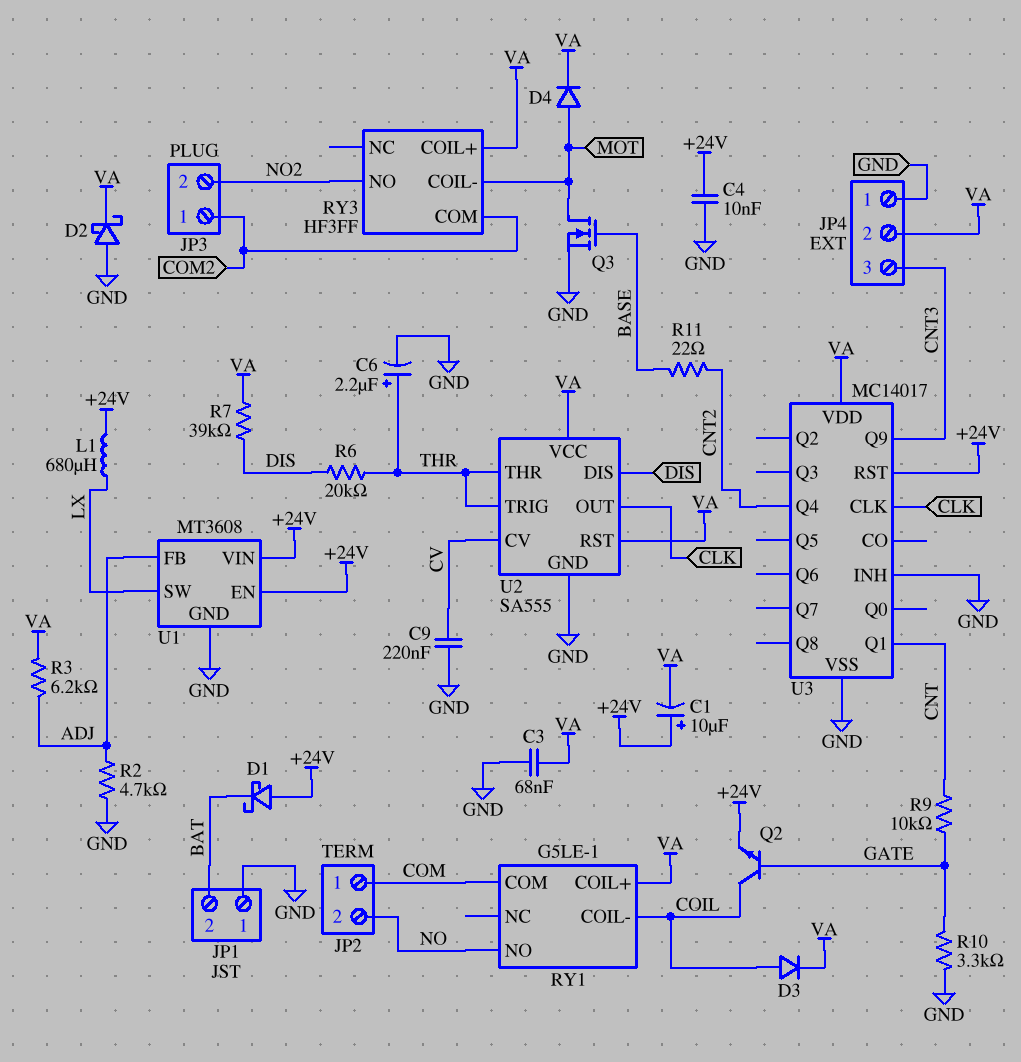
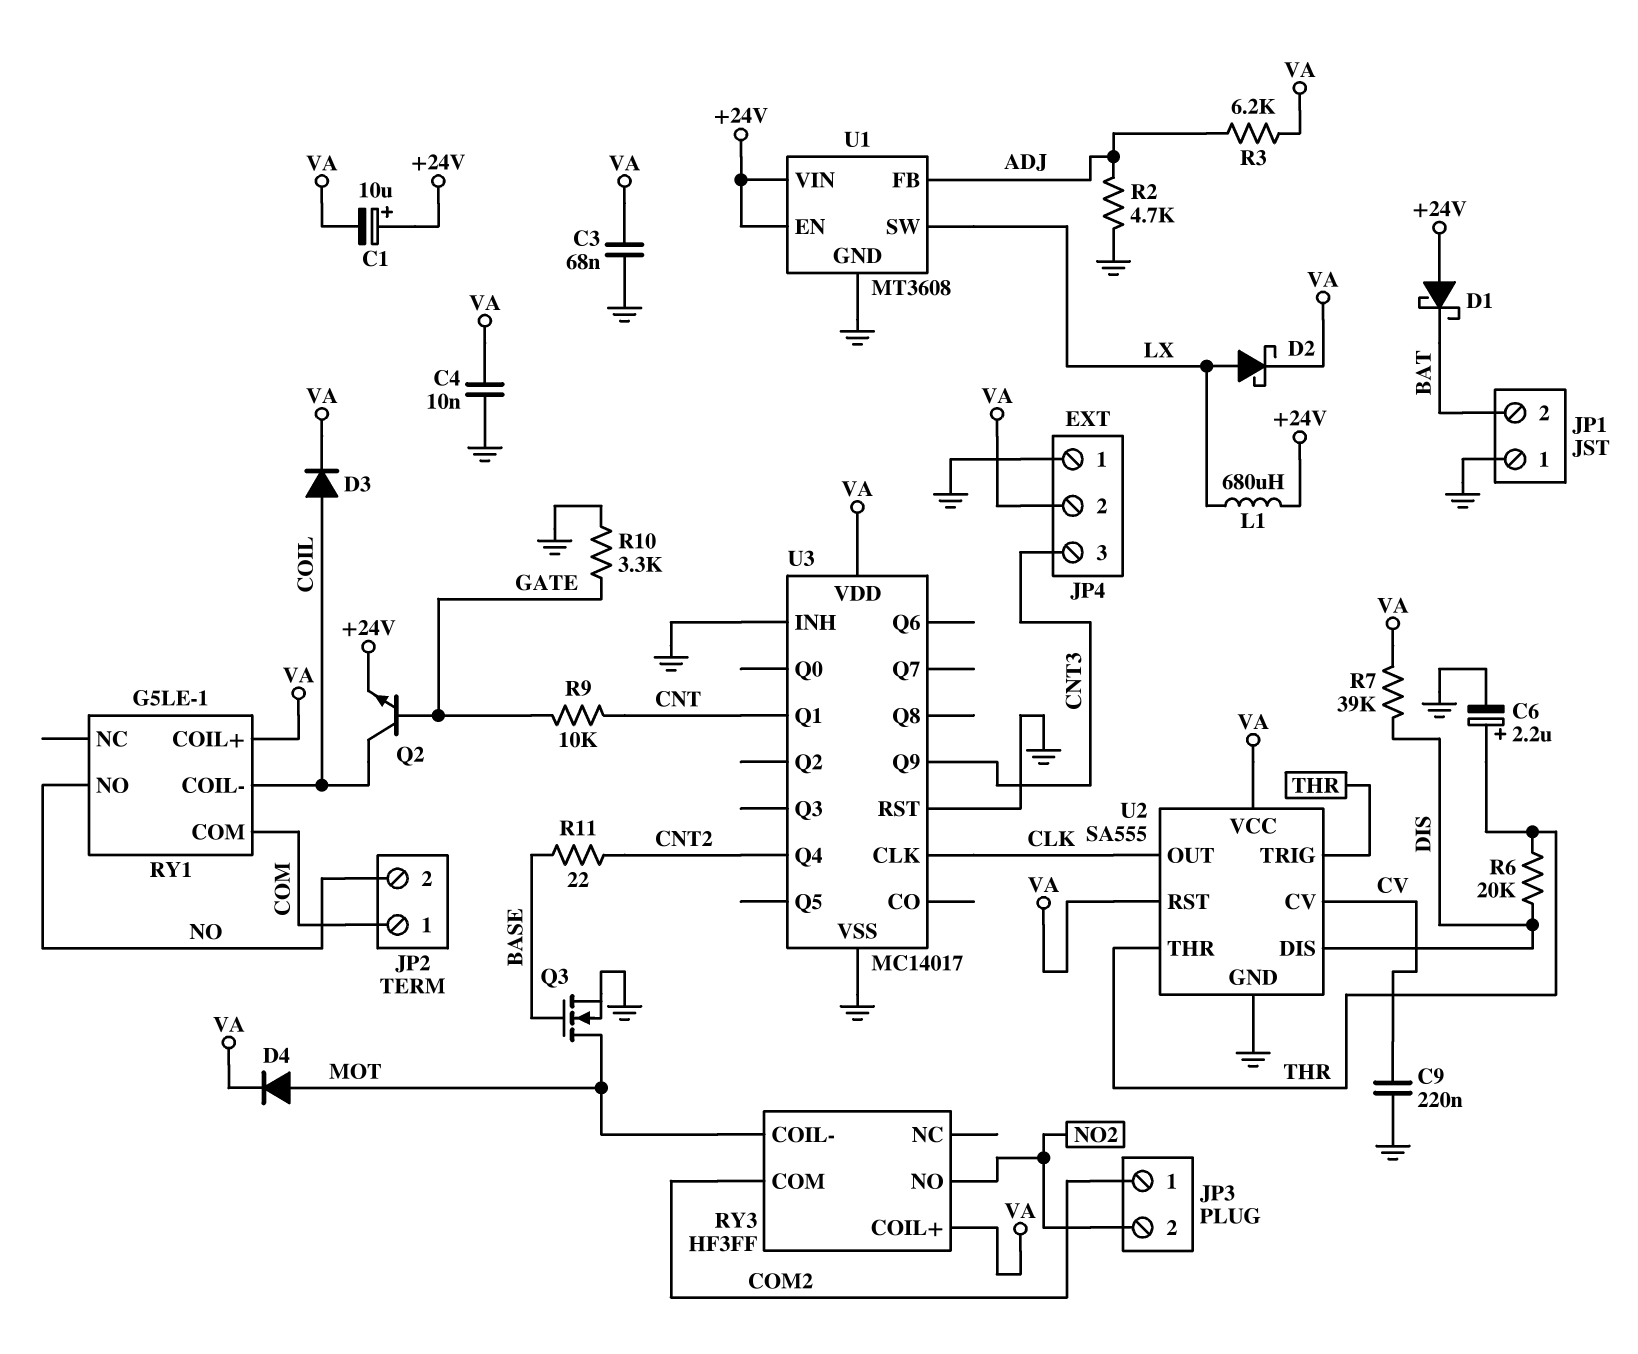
C4: 10nF (+24V, GND) -> 10nF (GND, VA)
D2: schottky (A GND, K VA) -> schottky (A LX, K VA)
U3 pin RST: +24V -> GND

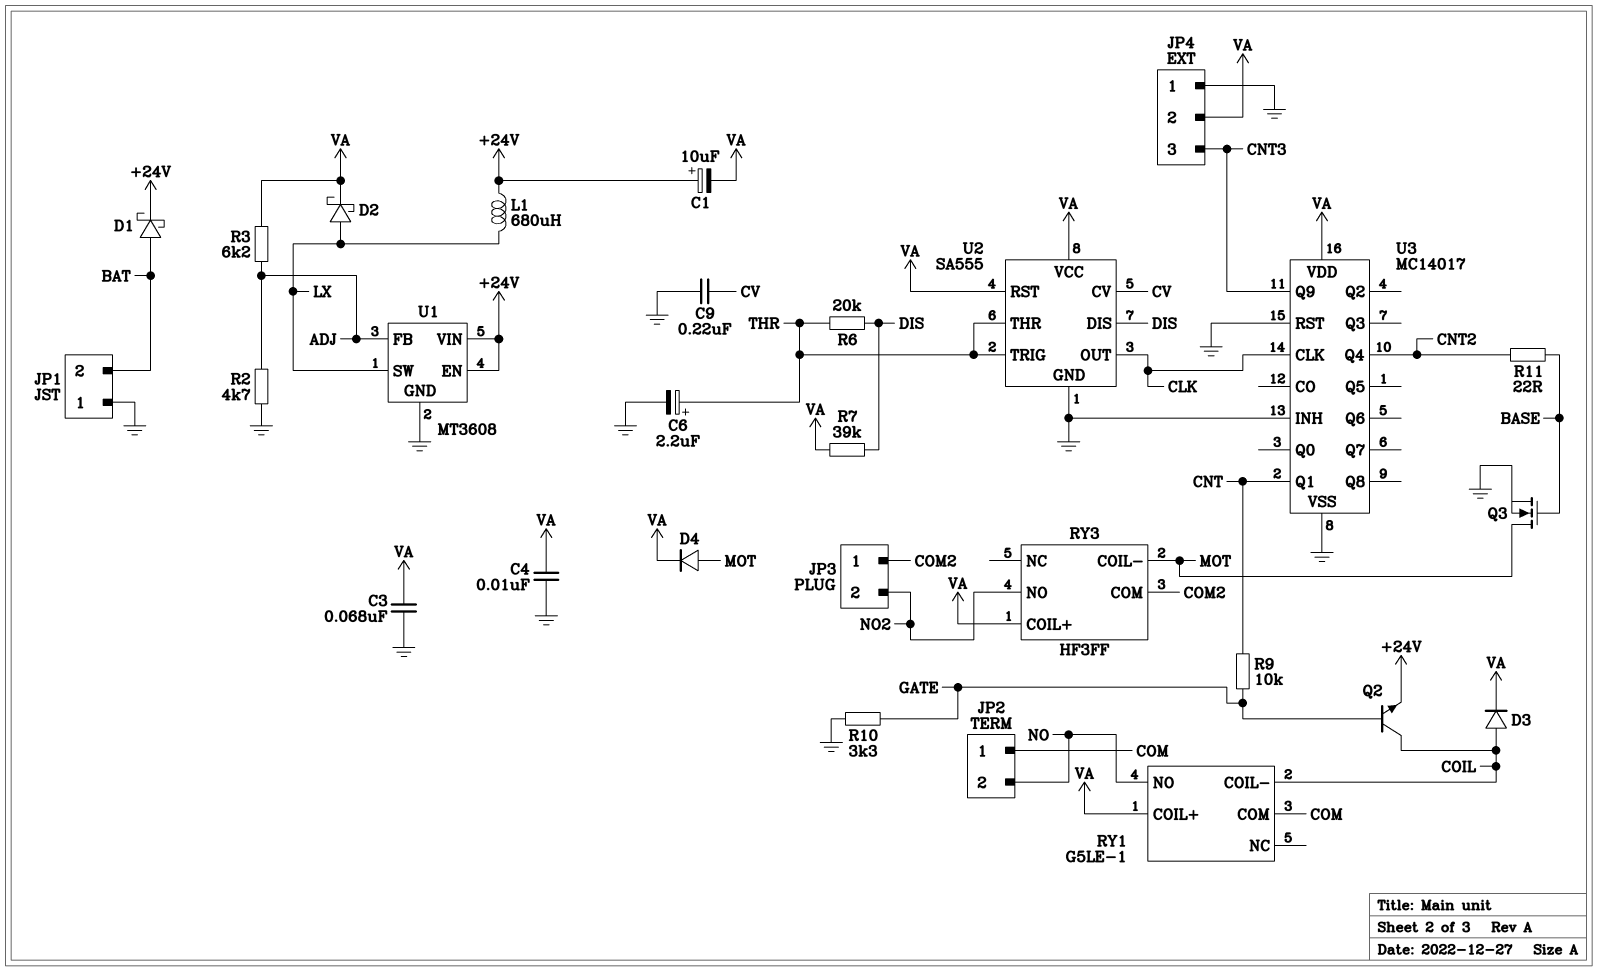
D1: schottky (A +24V, K BAT) -> schottky (A BAT, K +24V)

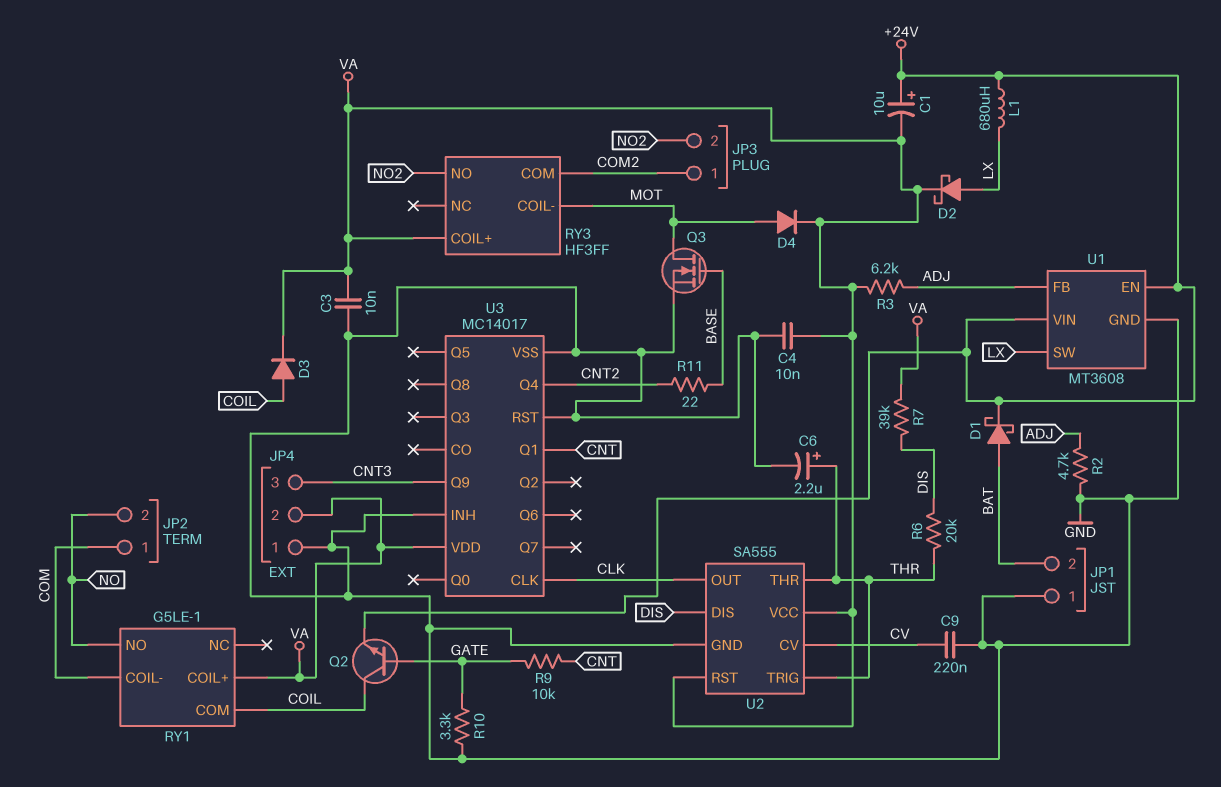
C3: 68nF (GND, VA) -> 10nF (GND, VA)
RY1 pin COIL-: COIL -> COM
RY1 pin COM: COM -> COIL

